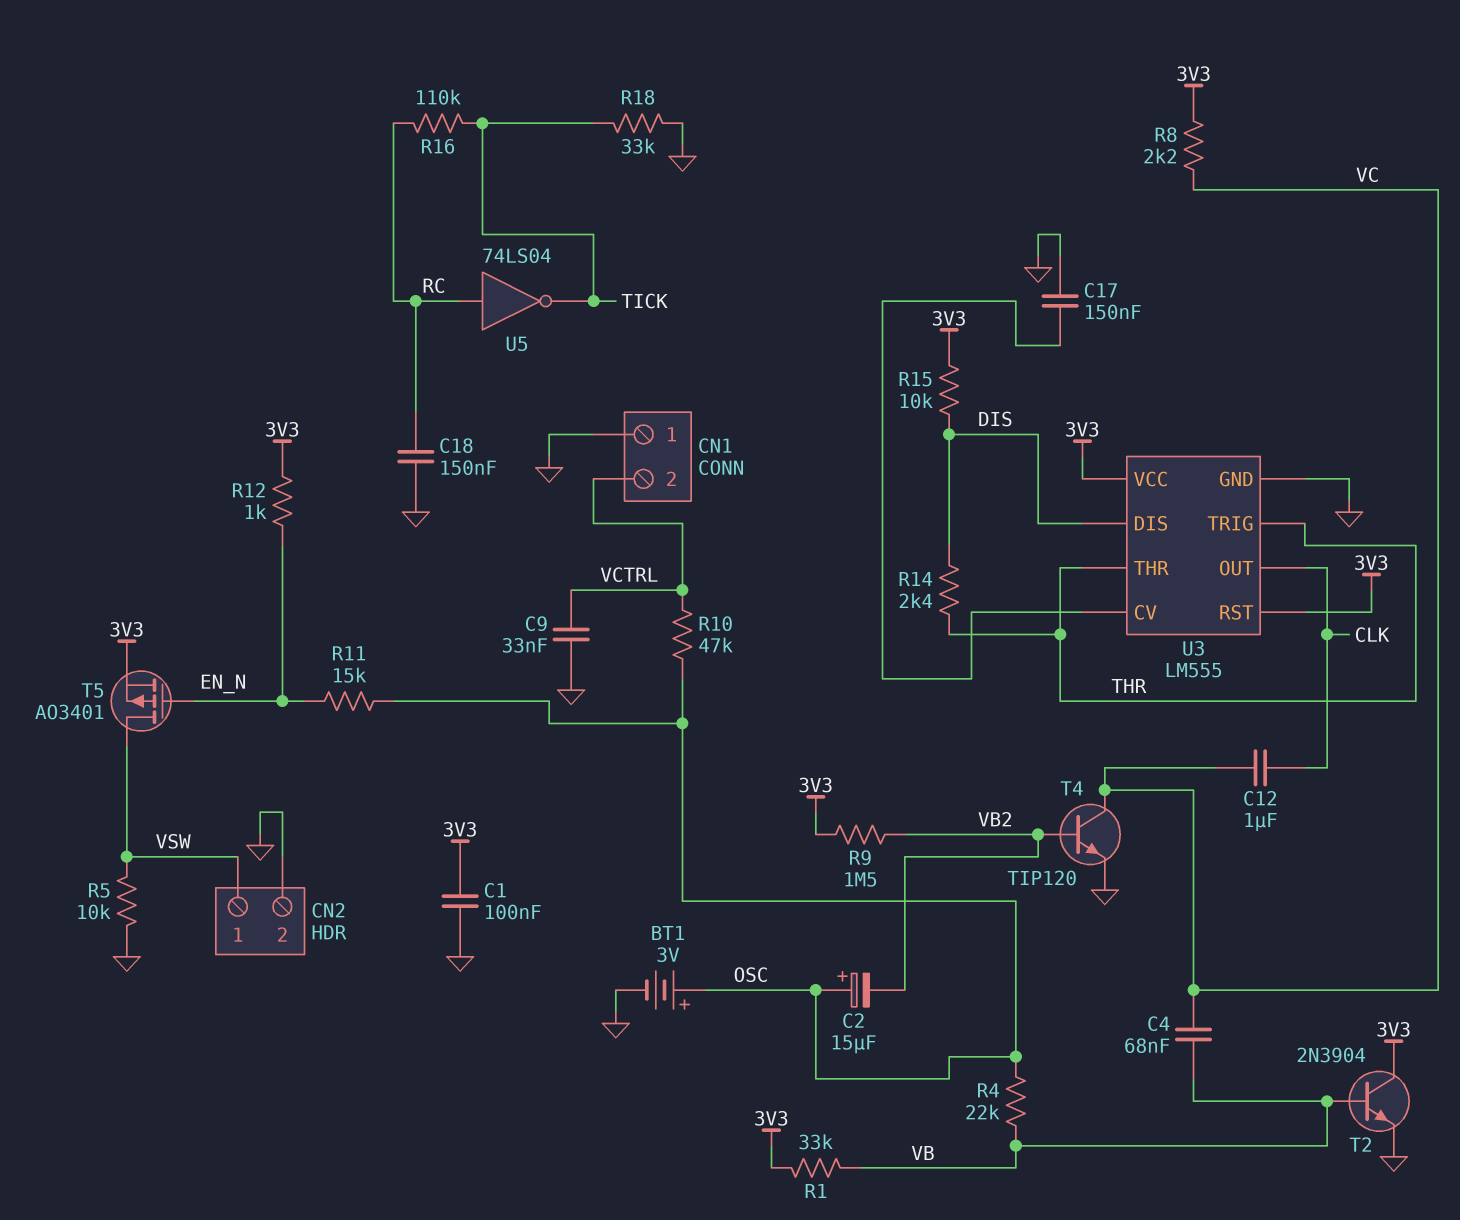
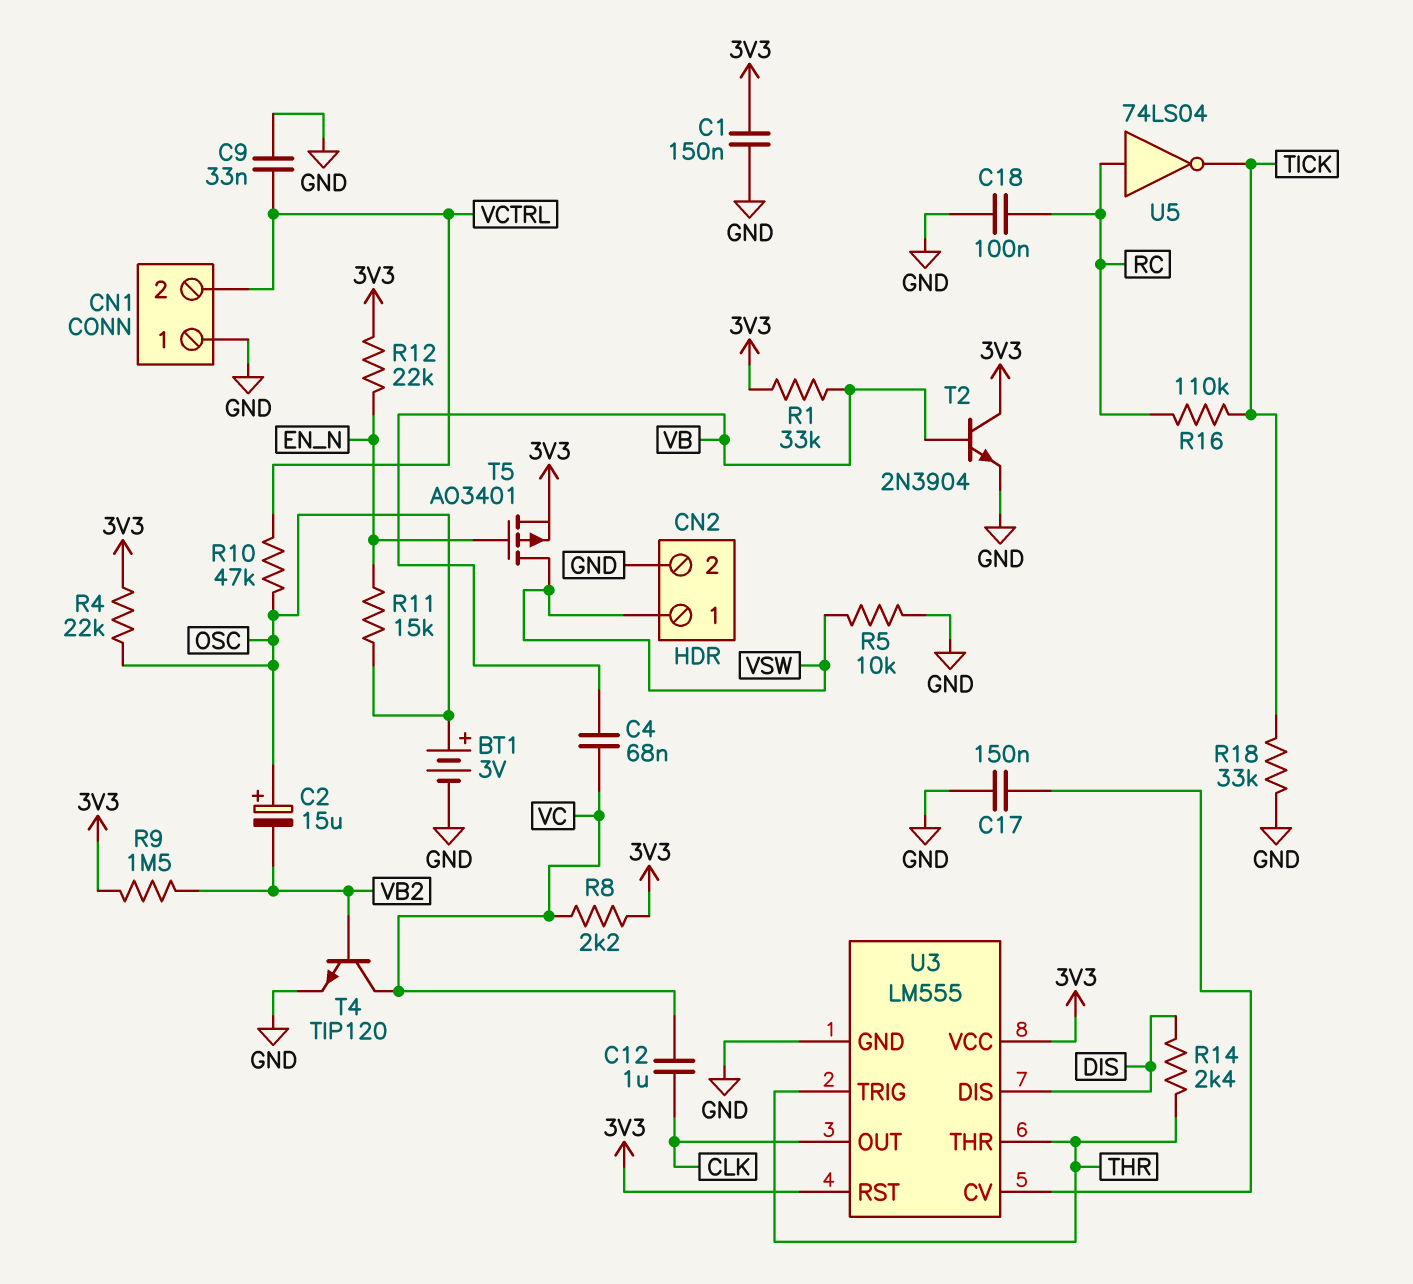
C1: 100nF (3V3, GND) -> 150nF (3V3, GND)
C18: 150nF (GND, RC) -> 100nF (GND, RC)
R4: 22k (OSC, VB) -> 22k (3V3, OSC)
R12: 1k (3V3, EN_N) -> 22k (3V3, EN_N)
R15: 10k (3V3, DIS) -> none

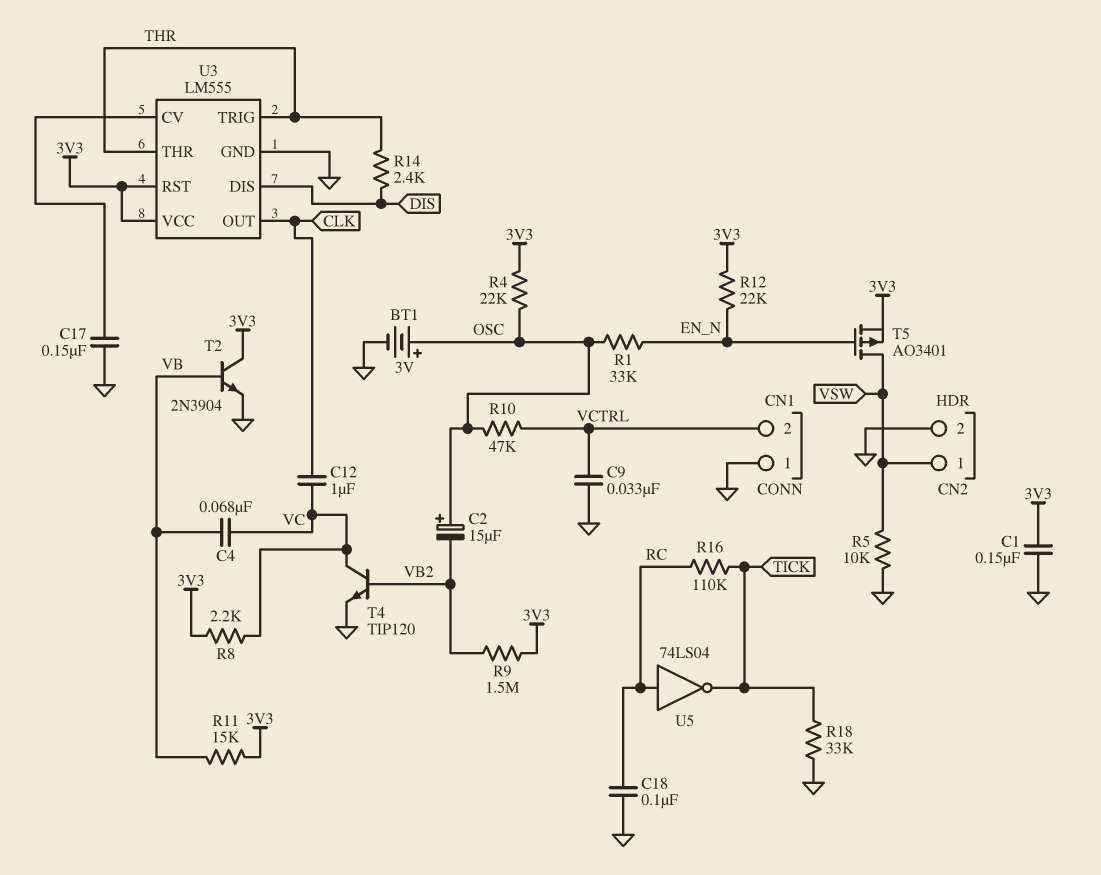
R1: 33k (3V3, VB) -> 33k (EN_N, OSC)
R11: 15k (EN_N, OSC) -> 15k (3V3, VB)

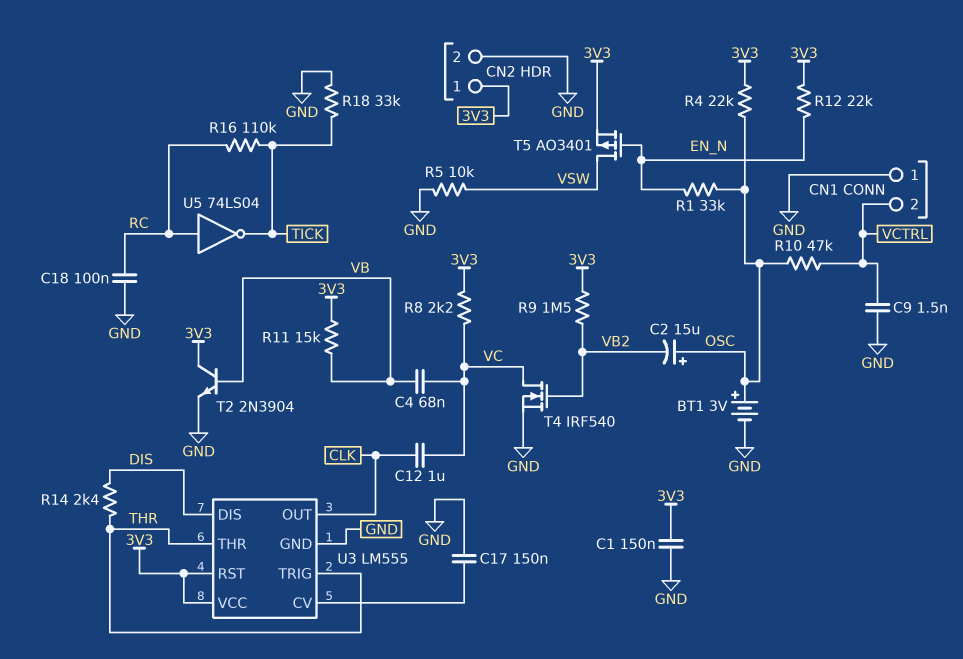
C9: 33nF (GND, VCTRL) -> 1.5nF (GND, VCTRL)
CN2 pin 1: VSW -> 3V3
T4: NPN TIP120 (B VB2, C VC, E GND) -> NMOS IRF540 (G VB2, D VC, S GND)

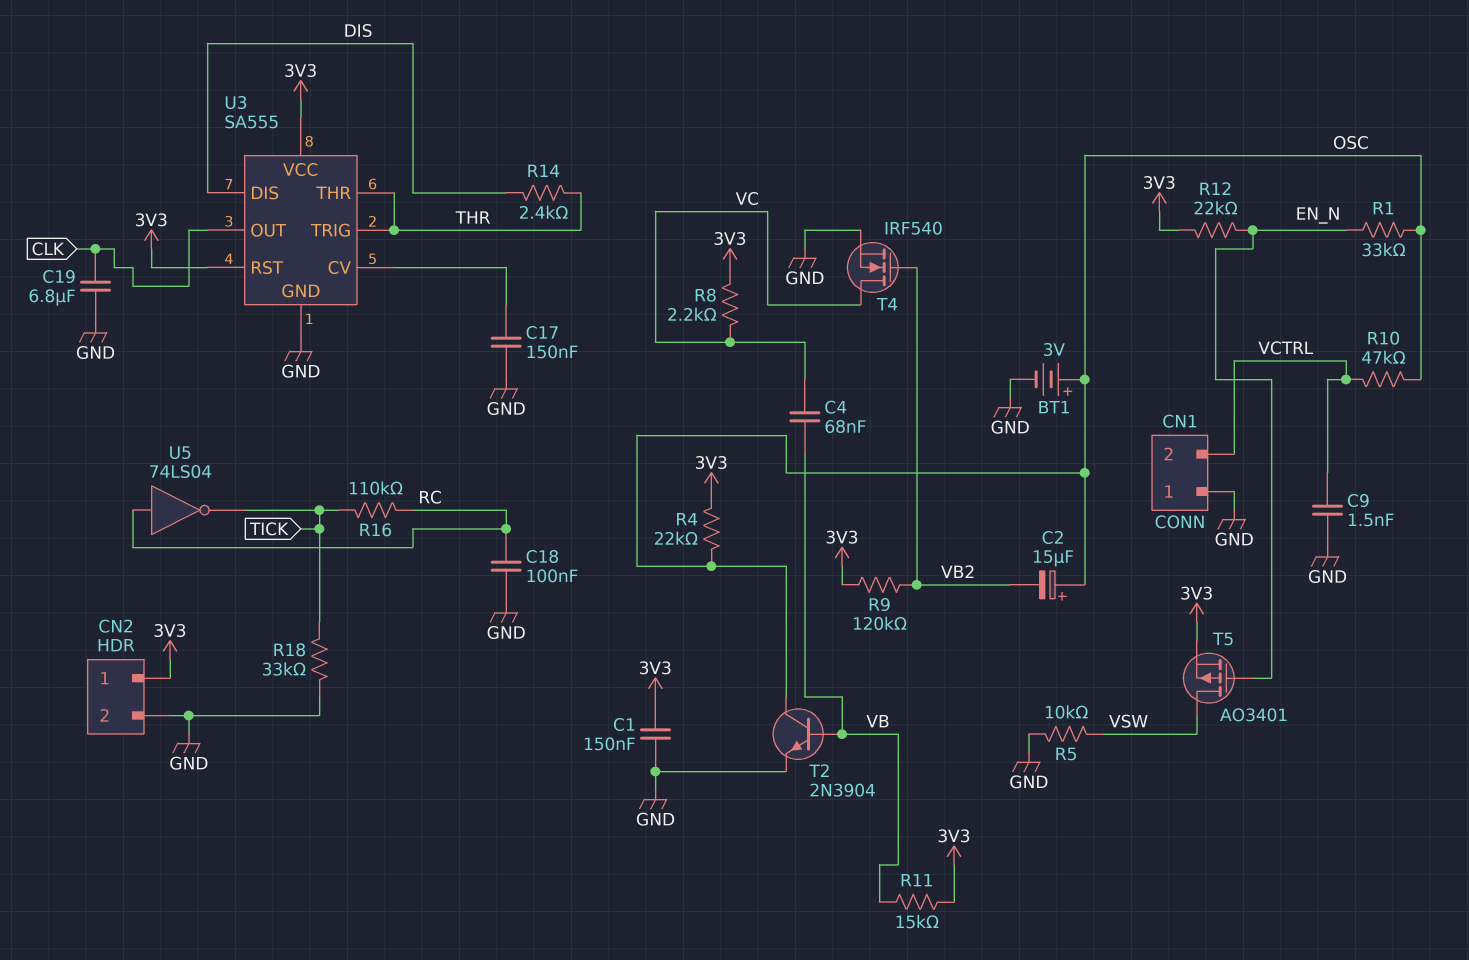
C12: 1uF (CLK, VC) -> none
C19: none -> 6.8uF (CLK, GND)
R9: 1.5M (3V3, VB2) -> 120k (3V3, VB2)
T2: NPN 2N3904 (B VB, C 3V3, E GND) -> NPN 2N3904 (B VB, C OSC, E GND)
U3: LM555 -> SA555

